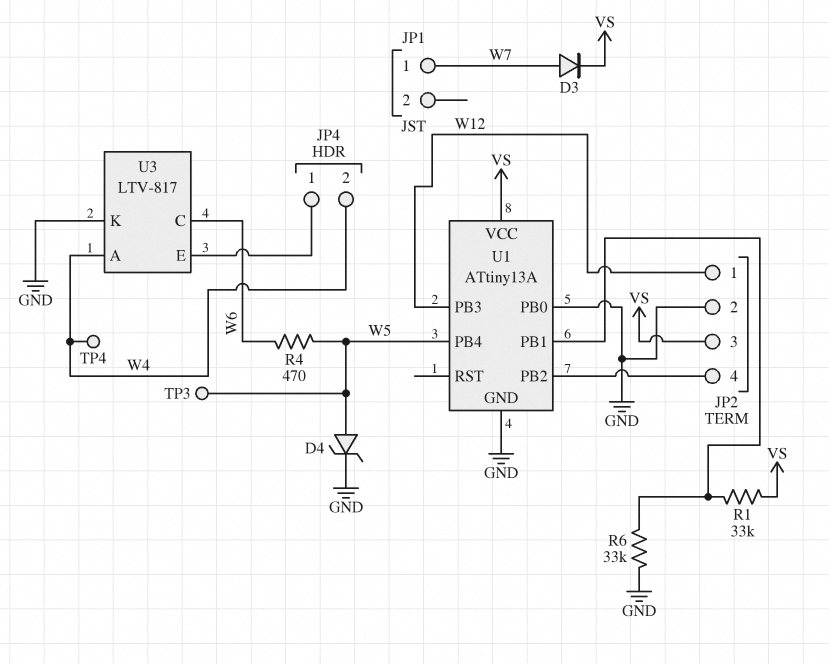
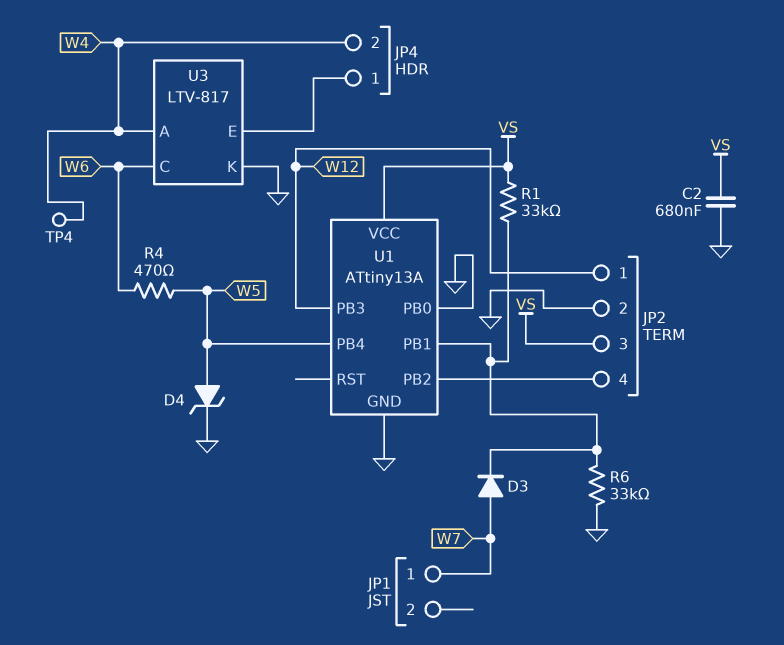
C2: none -> 680nF (GND, VS)
D3: diode (A W7, K VS) -> diode (A W7, K U1/PB1)
TP3: test point (W5) -> none

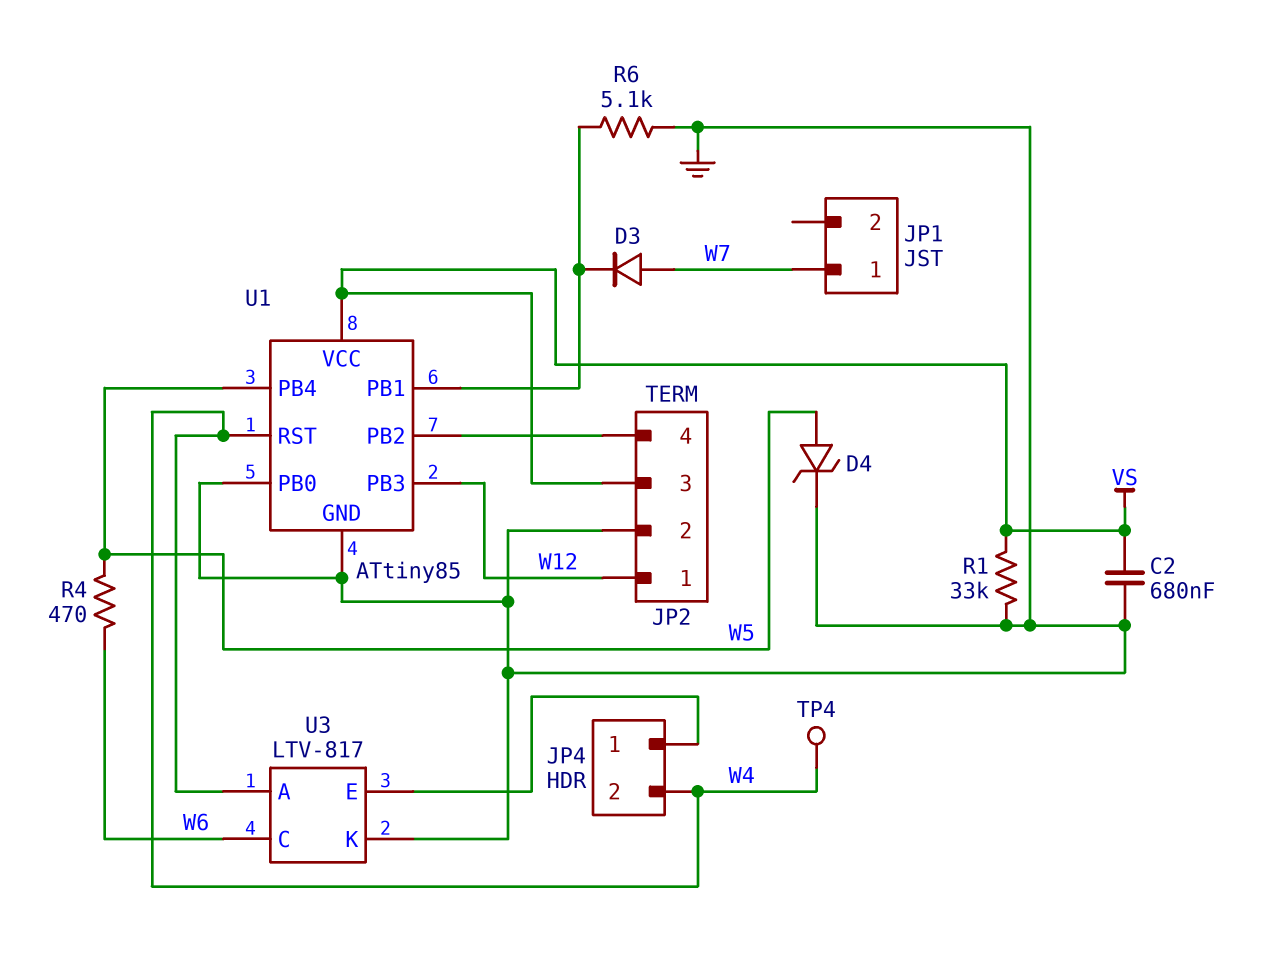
R1: 33k (U1/PB1, VS) -> 33k (GND, VS)
R6: 33k (GND, U1/PB1) -> 5.1k (GND, U1/PB1)
U1: ATtiny13A -> ATtiny85
U1 pin RST: none -> W4

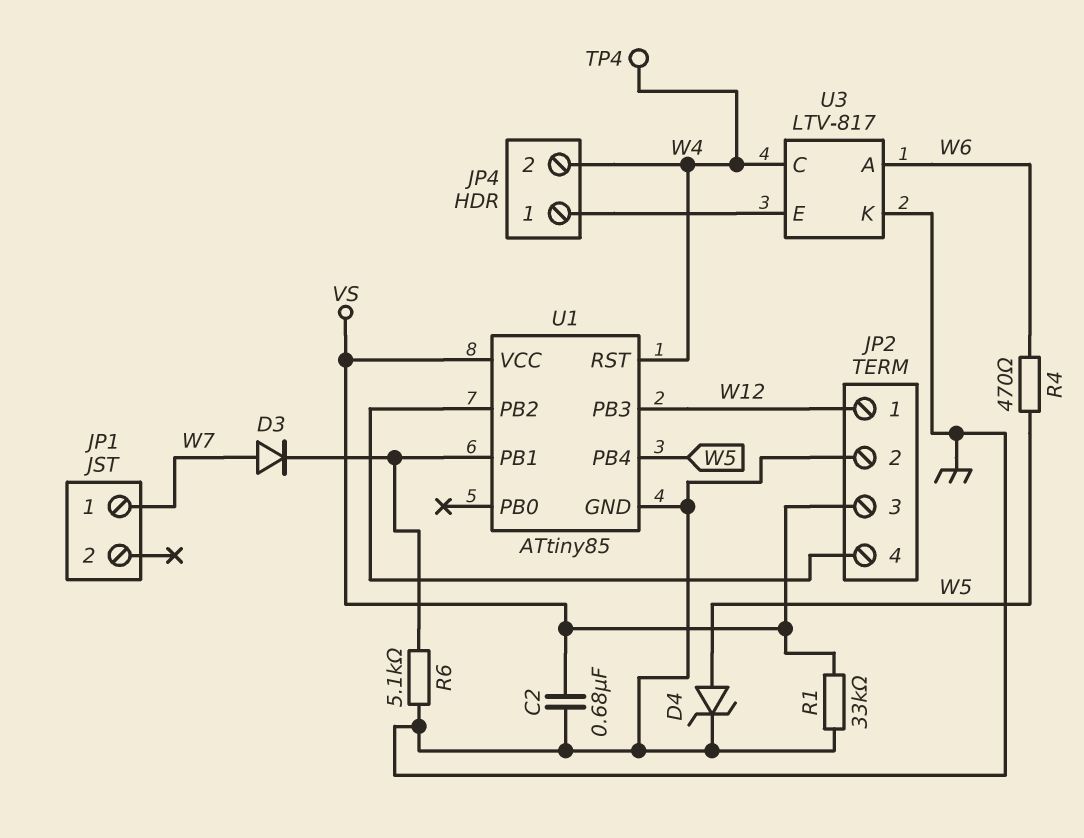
U1 pin PB0: GND -> none
U3 pin A: W4 -> W6
U3 pin C: W6 -> W4

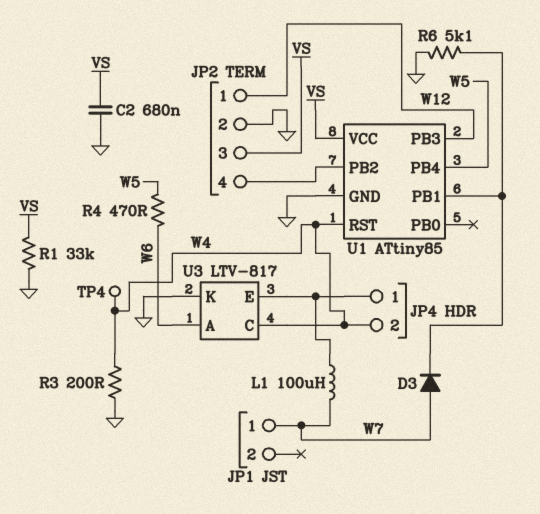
D4: zener (A W5, K GND) -> none
L1: none -> 100uH (JP4/1, W7)
R3: none -> 200 (GND, W4)

